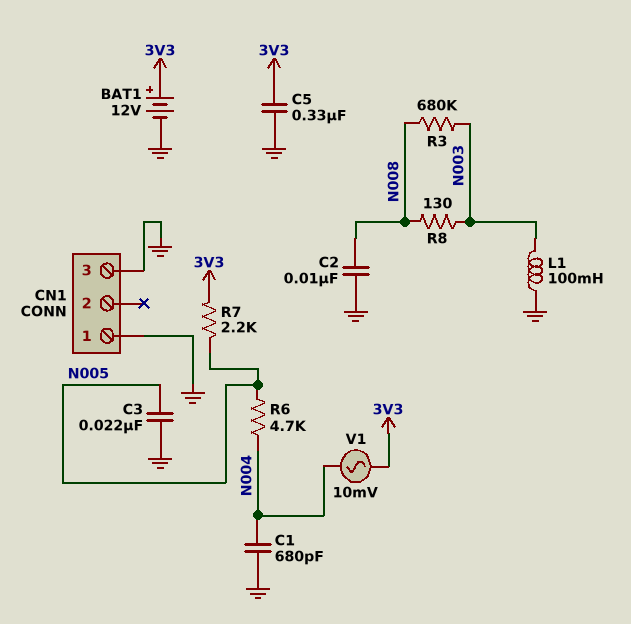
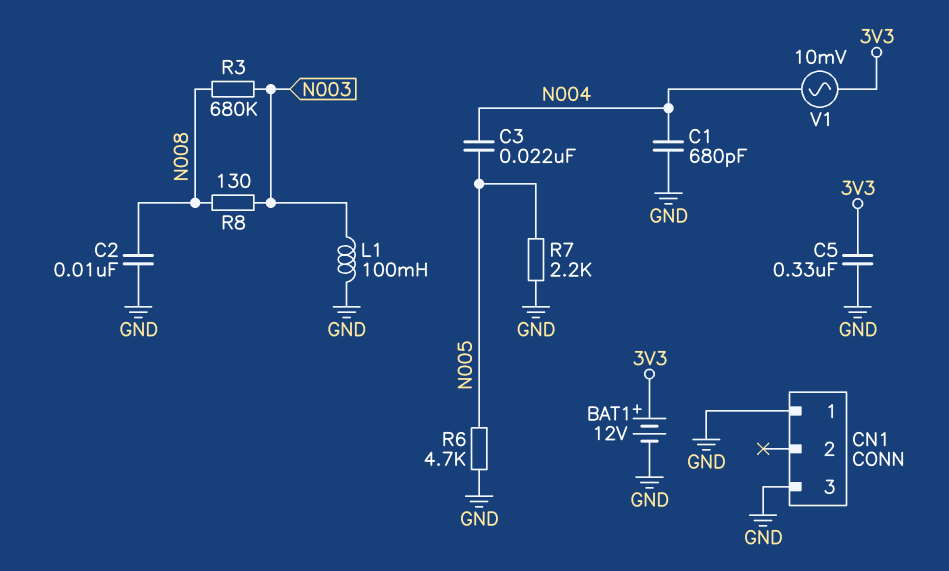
C3: 22nF (GND, N005) -> 22nF (N004, N005)
R6: 4.7k (N004, N005) -> 4.7k (GND, N005)
R7: 2.2k (3V3, N005) -> 2.2k (GND, N005)

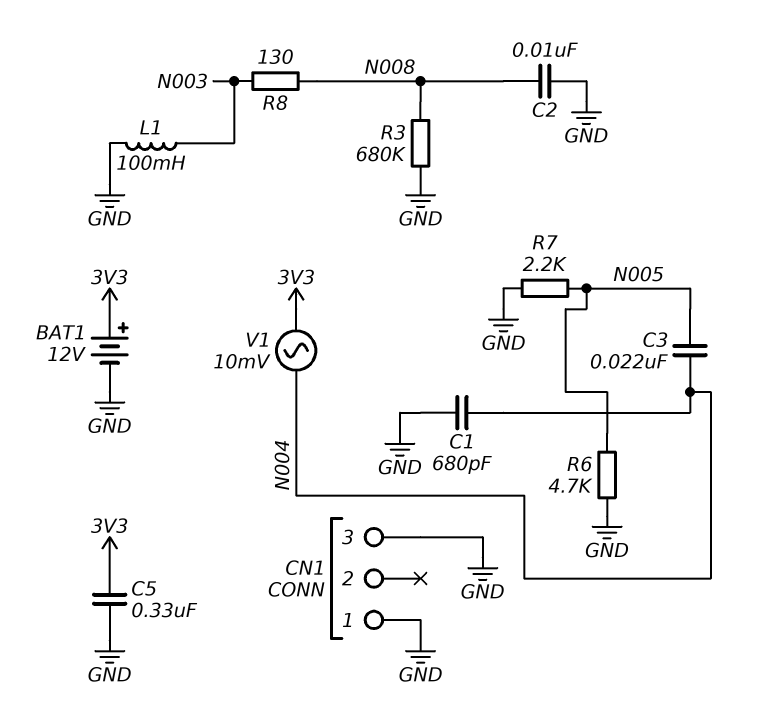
R3: 680k (N003, N008) -> 680k (GND, N008)

